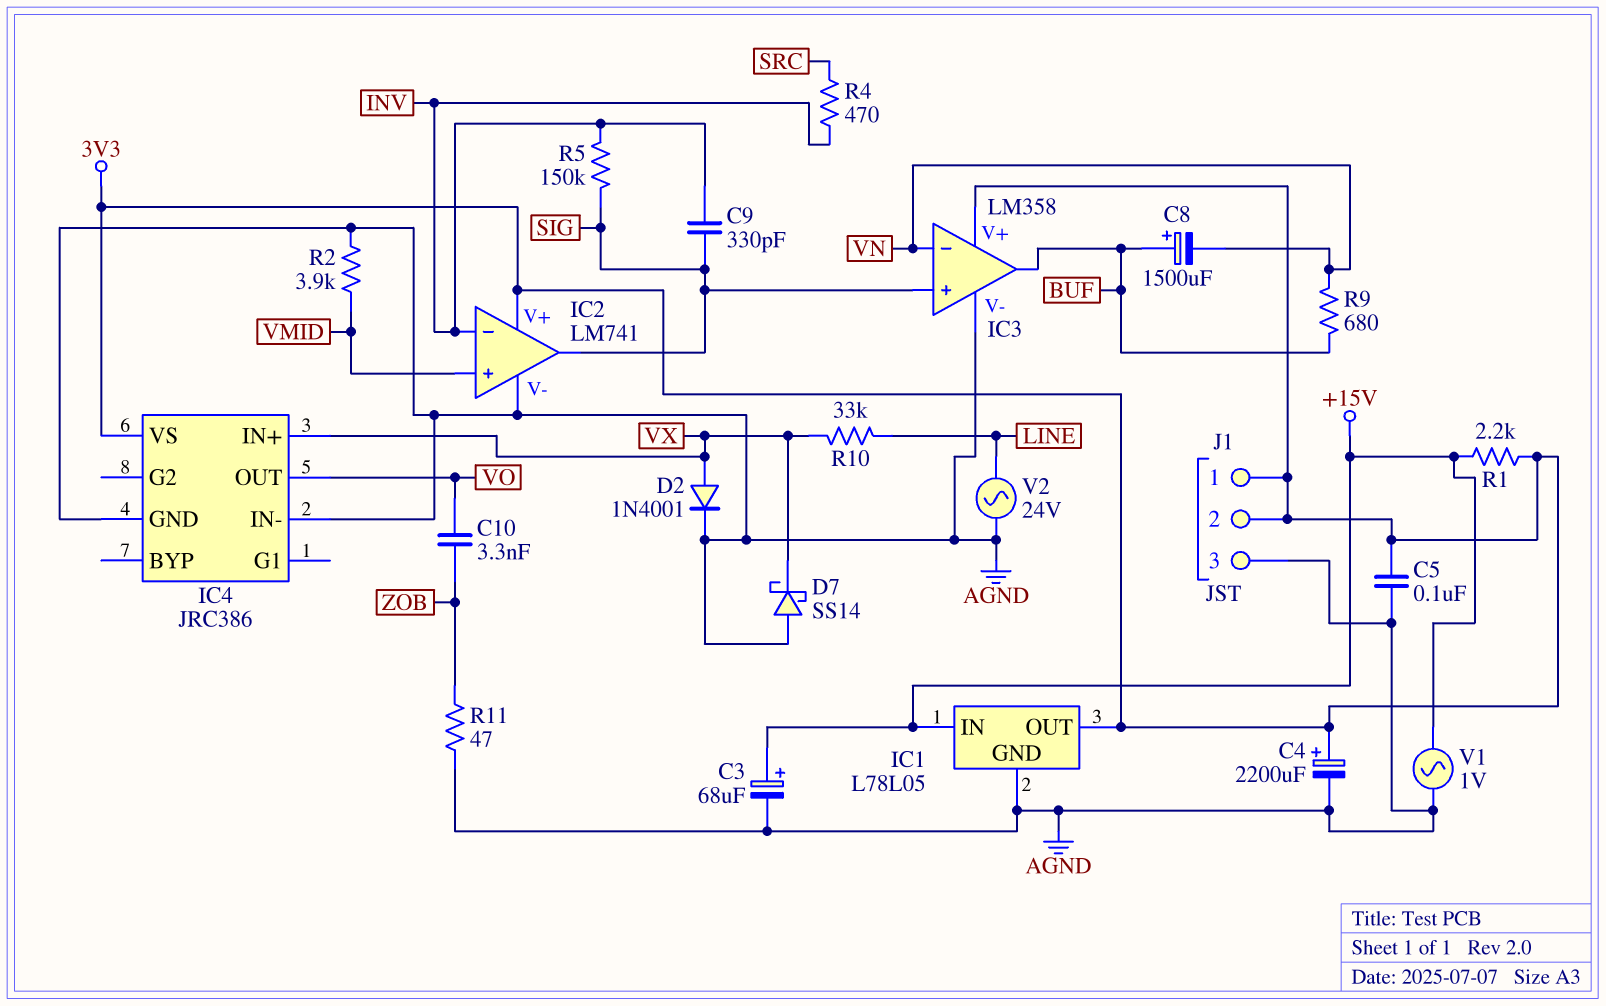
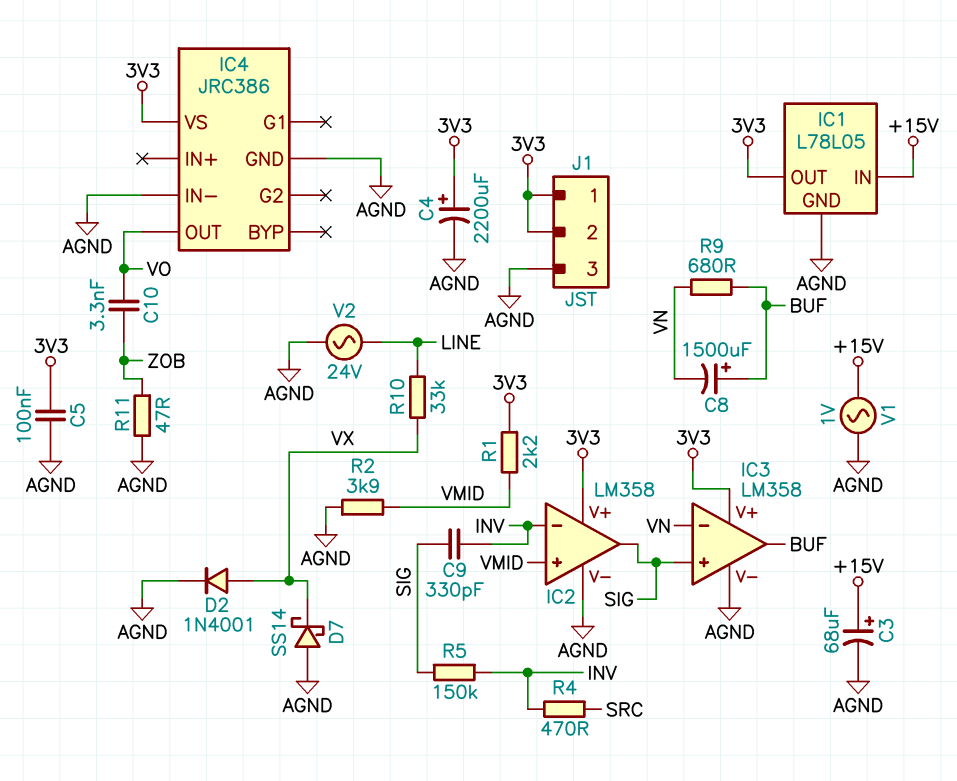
IC2: LM741 -> LM358
IC4 pin IN+: VX -> none
R1: 2.2k (+15V, 3V3) -> 2.2k (3V3, VMID)

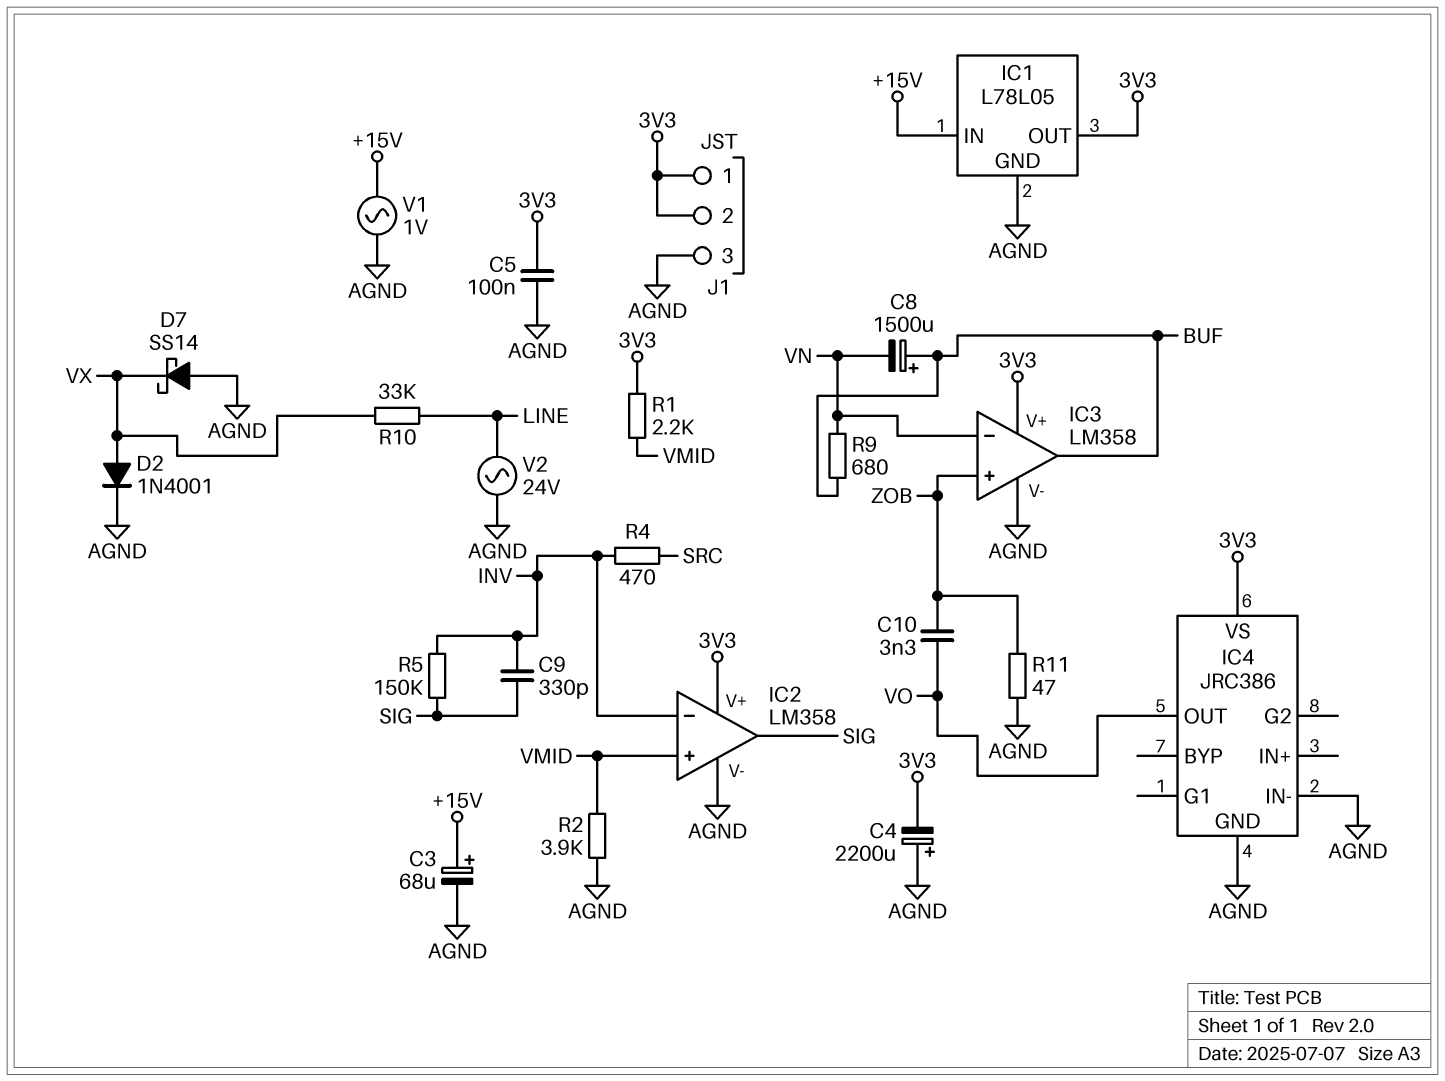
C4: 2200uF (plus 3V3, minus AGND) -> 2200uF (plus AGND, minus 3V3)
IC3 pin in+: SIG -> ZOB

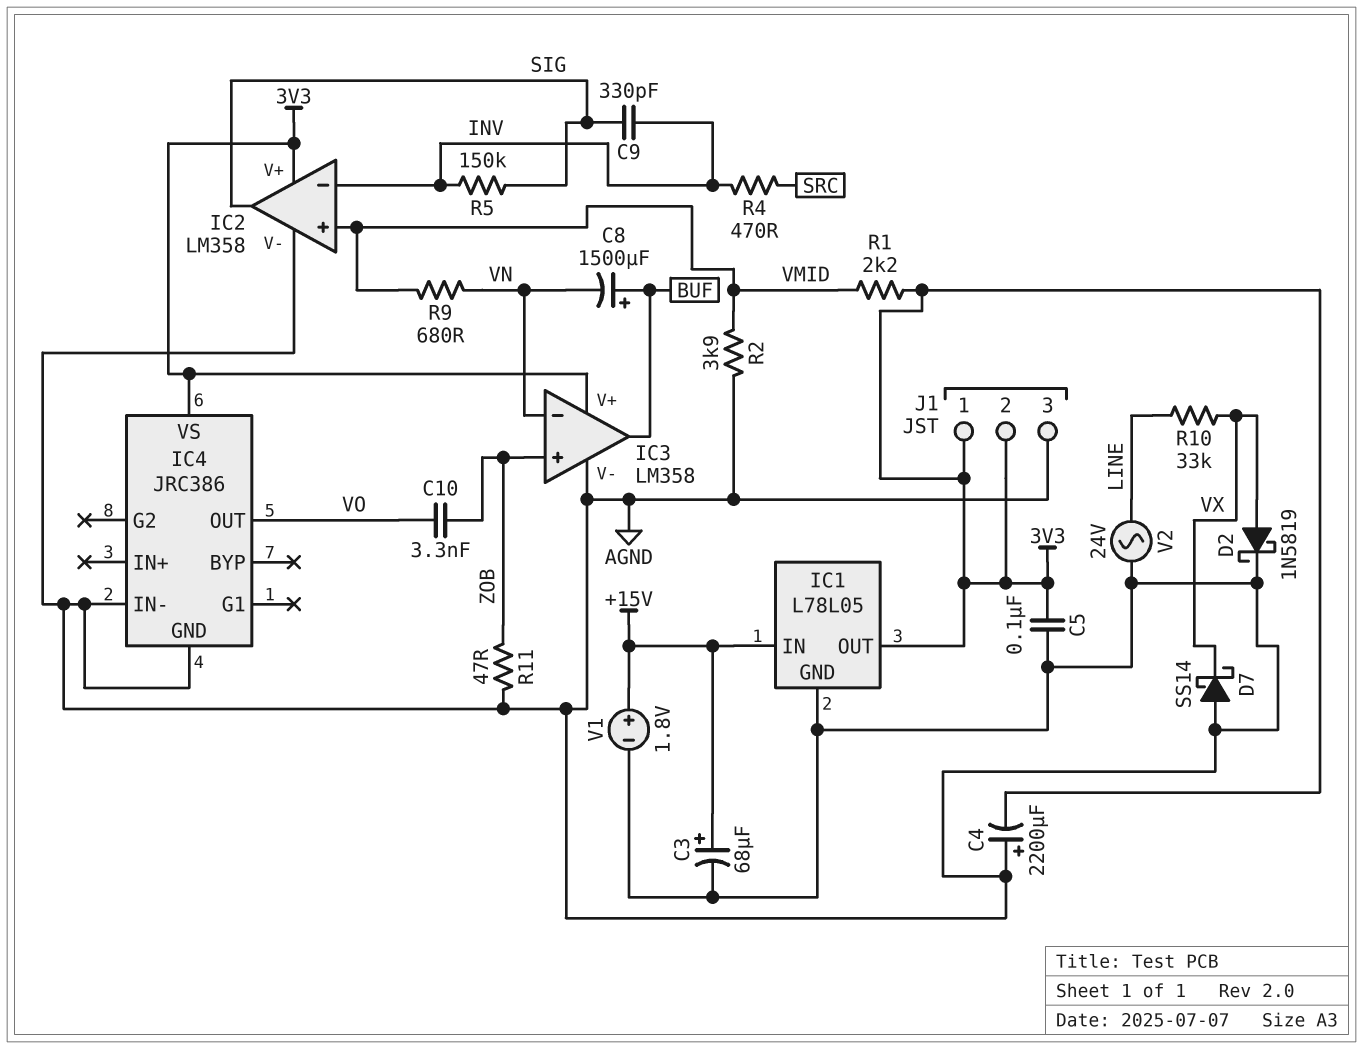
D2: diode 1N4001 (A VX, K AGND) -> schottky 1N5819 (A VX, K AGND)
R9: 680 (BUF, VN) -> 680 (VMID, VN)
V1: AC 1V (+15V, AGND) -> 1.8V (plus +15V, minus AGND)

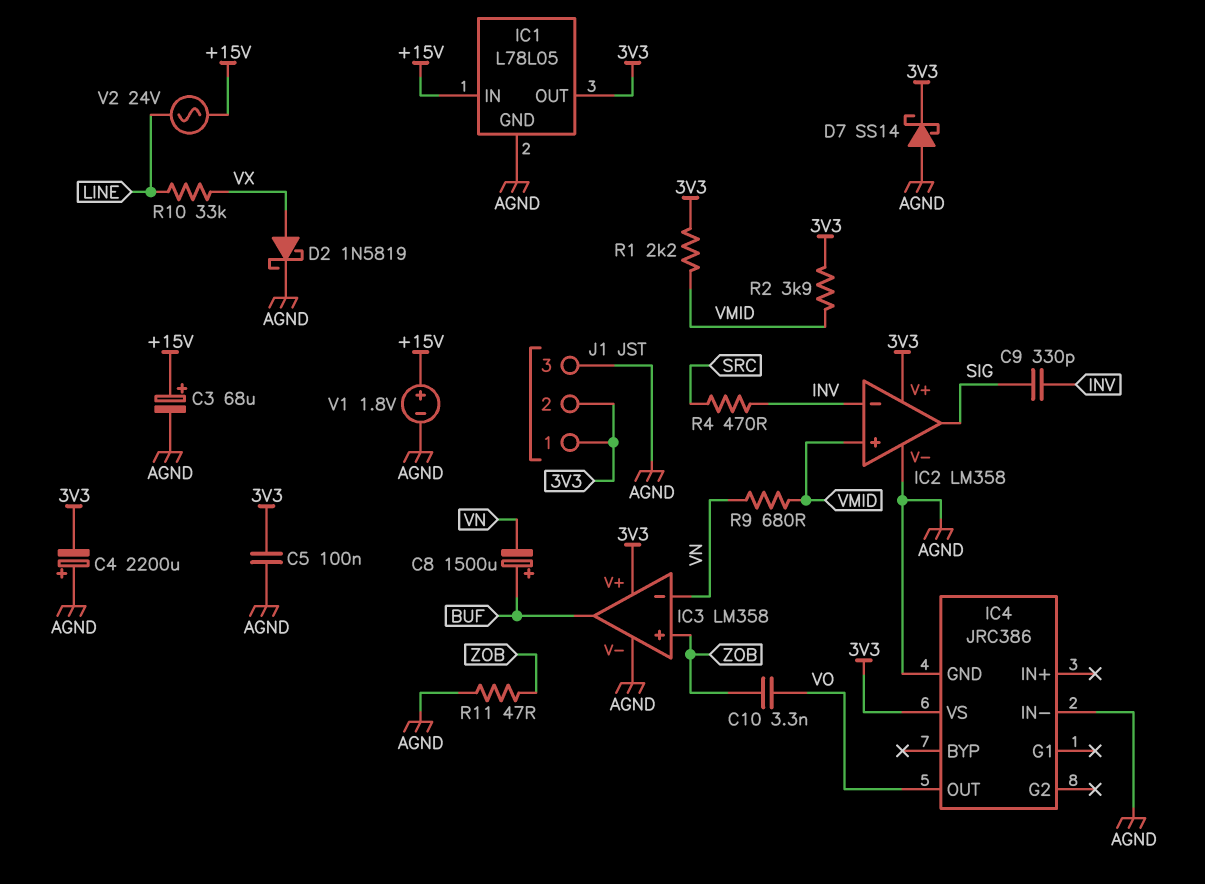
D7: schottky SS14 (A AGND, K VX) -> schottky SS14 (A AGND, K 3V3)
R2: 3.9k (AGND, VMID) -> 3.9k (3V3, VMID)
R5: 150k (INV, SIG) -> none
V2: AC 24V (AGND, LINE) -> AC 24V (+15V, LINE)

